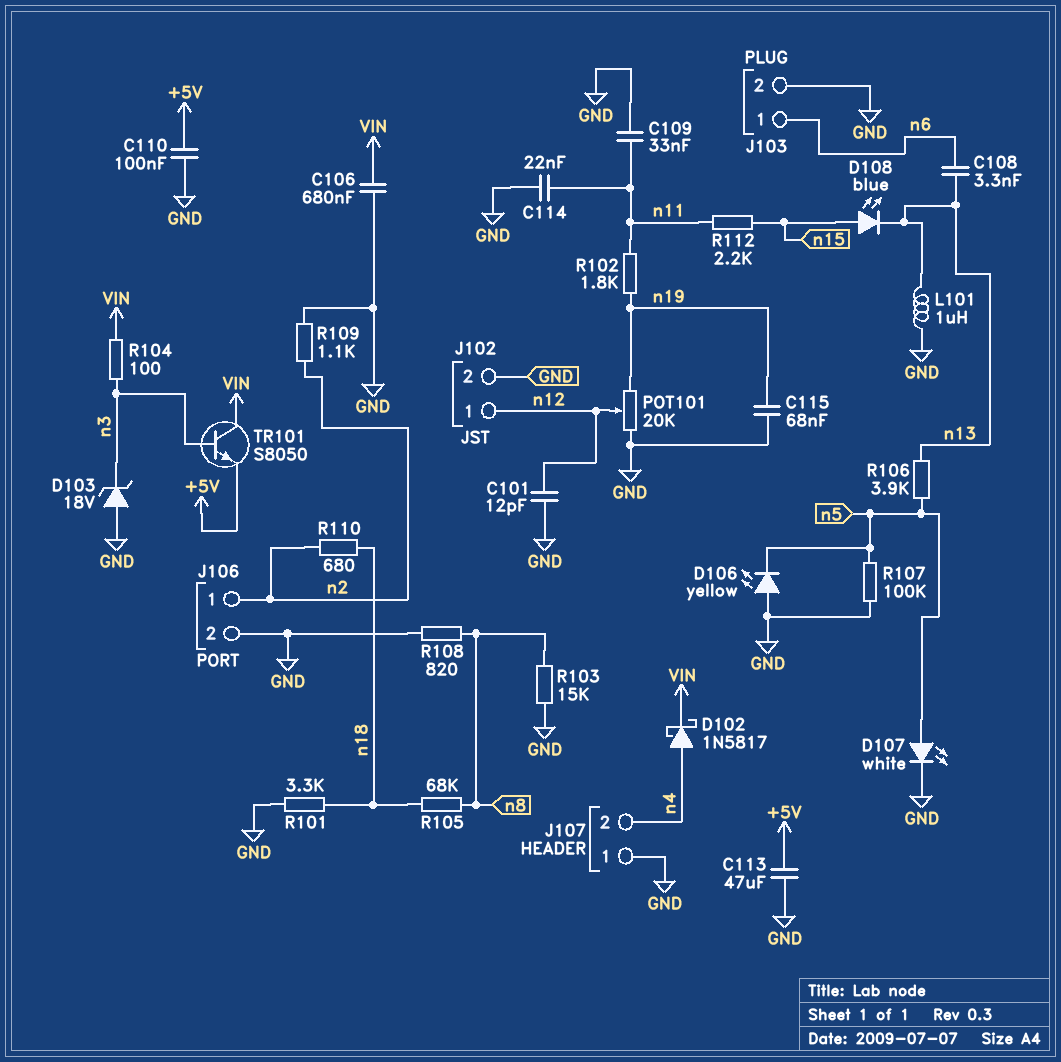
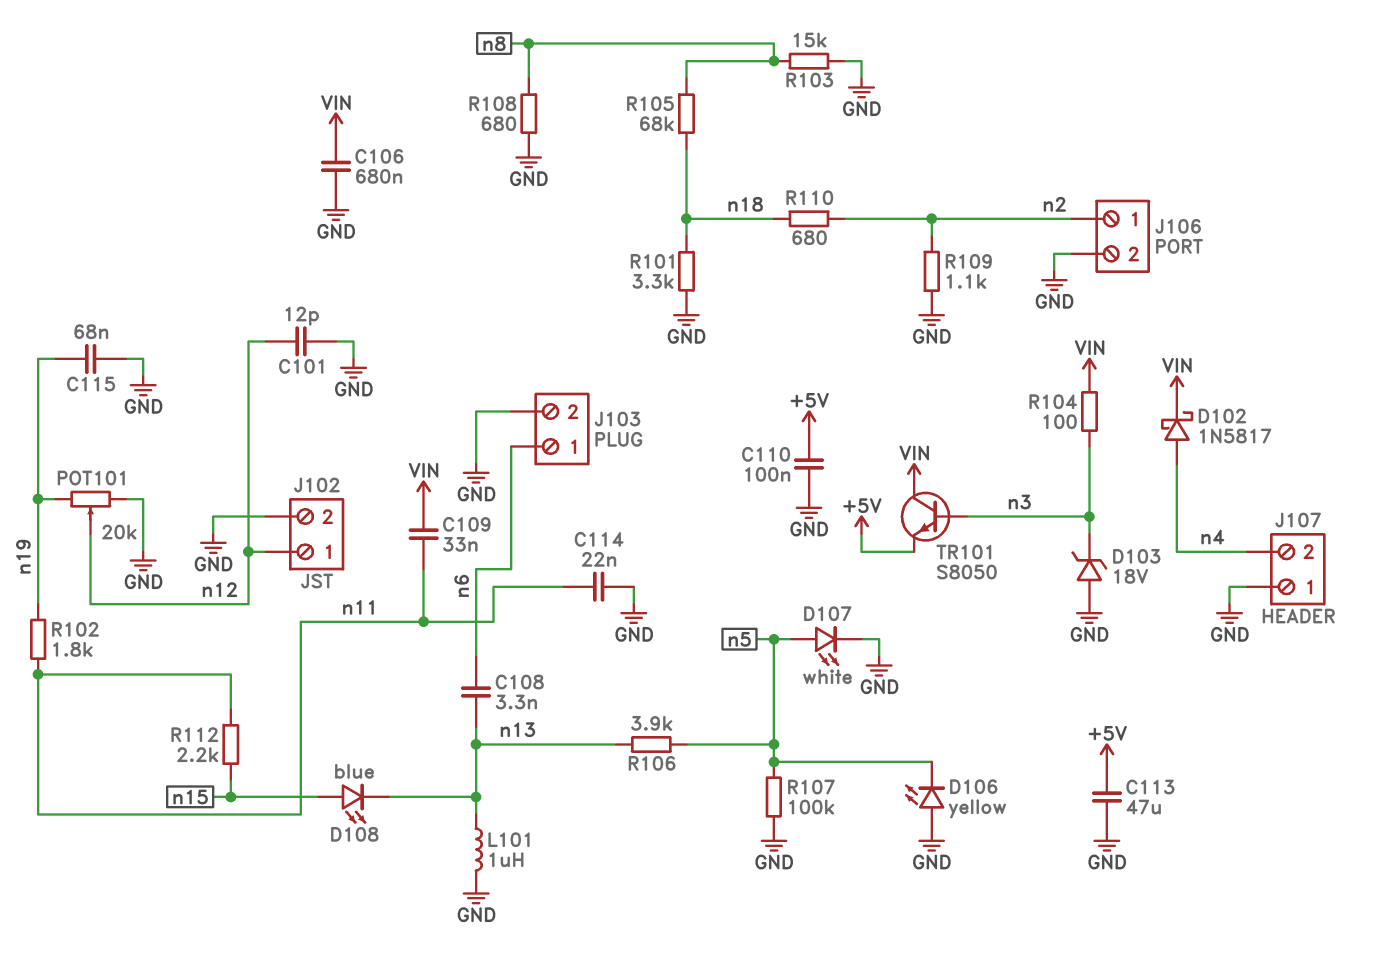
C109: 33nF (GND, n11) -> 33nF (VIN, n11)
R108: 820 (GND, n8) -> 680 (GND, n8)

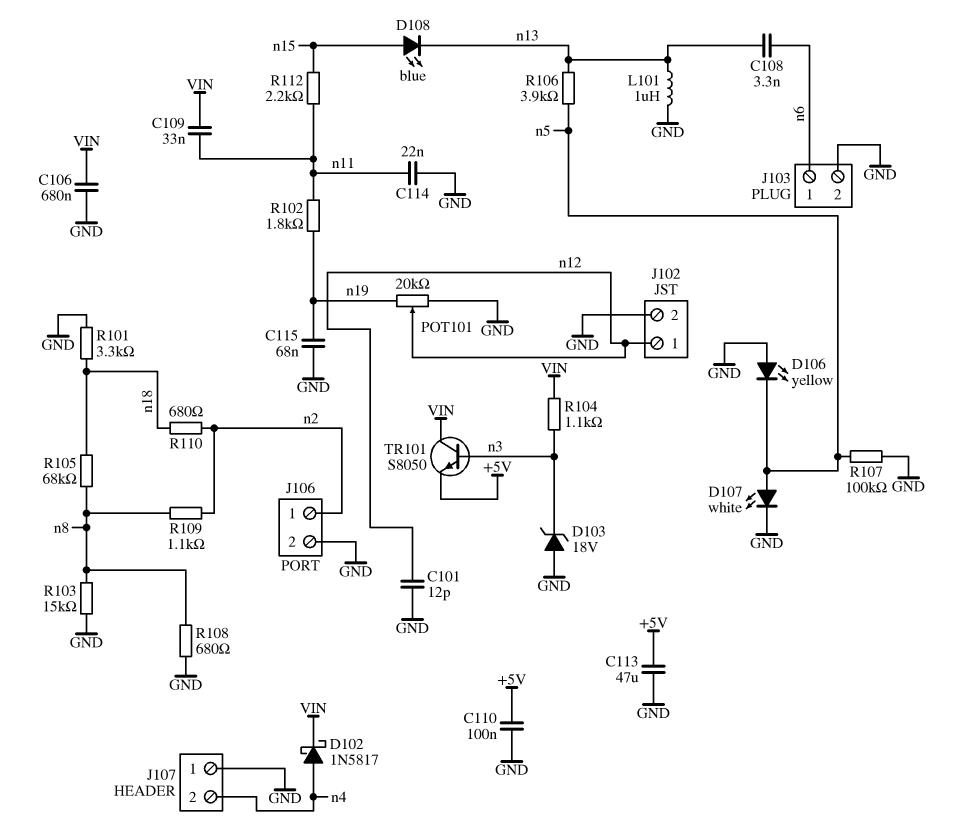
R104: 100 (VIN, n3) -> 1.1k (VIN, n3)
R109: 1.1k (GND, n2) -> 1.1k (n2, n8)

